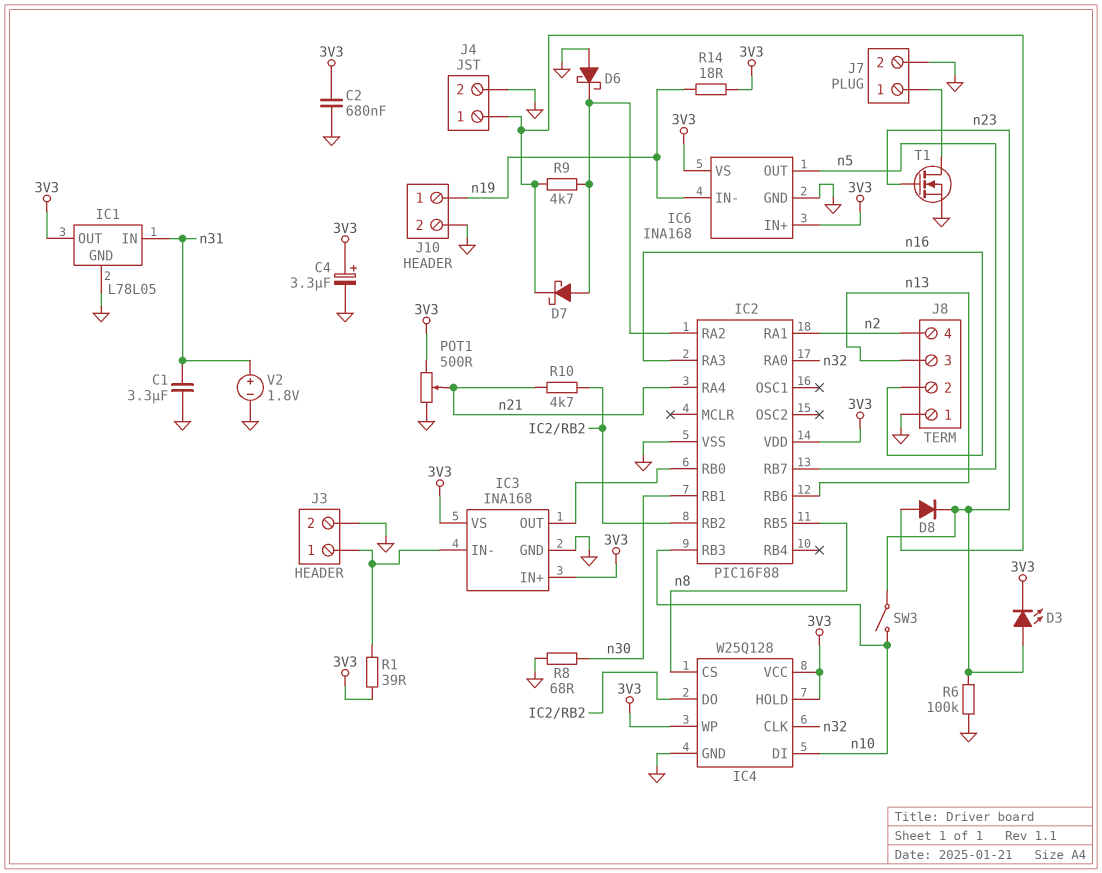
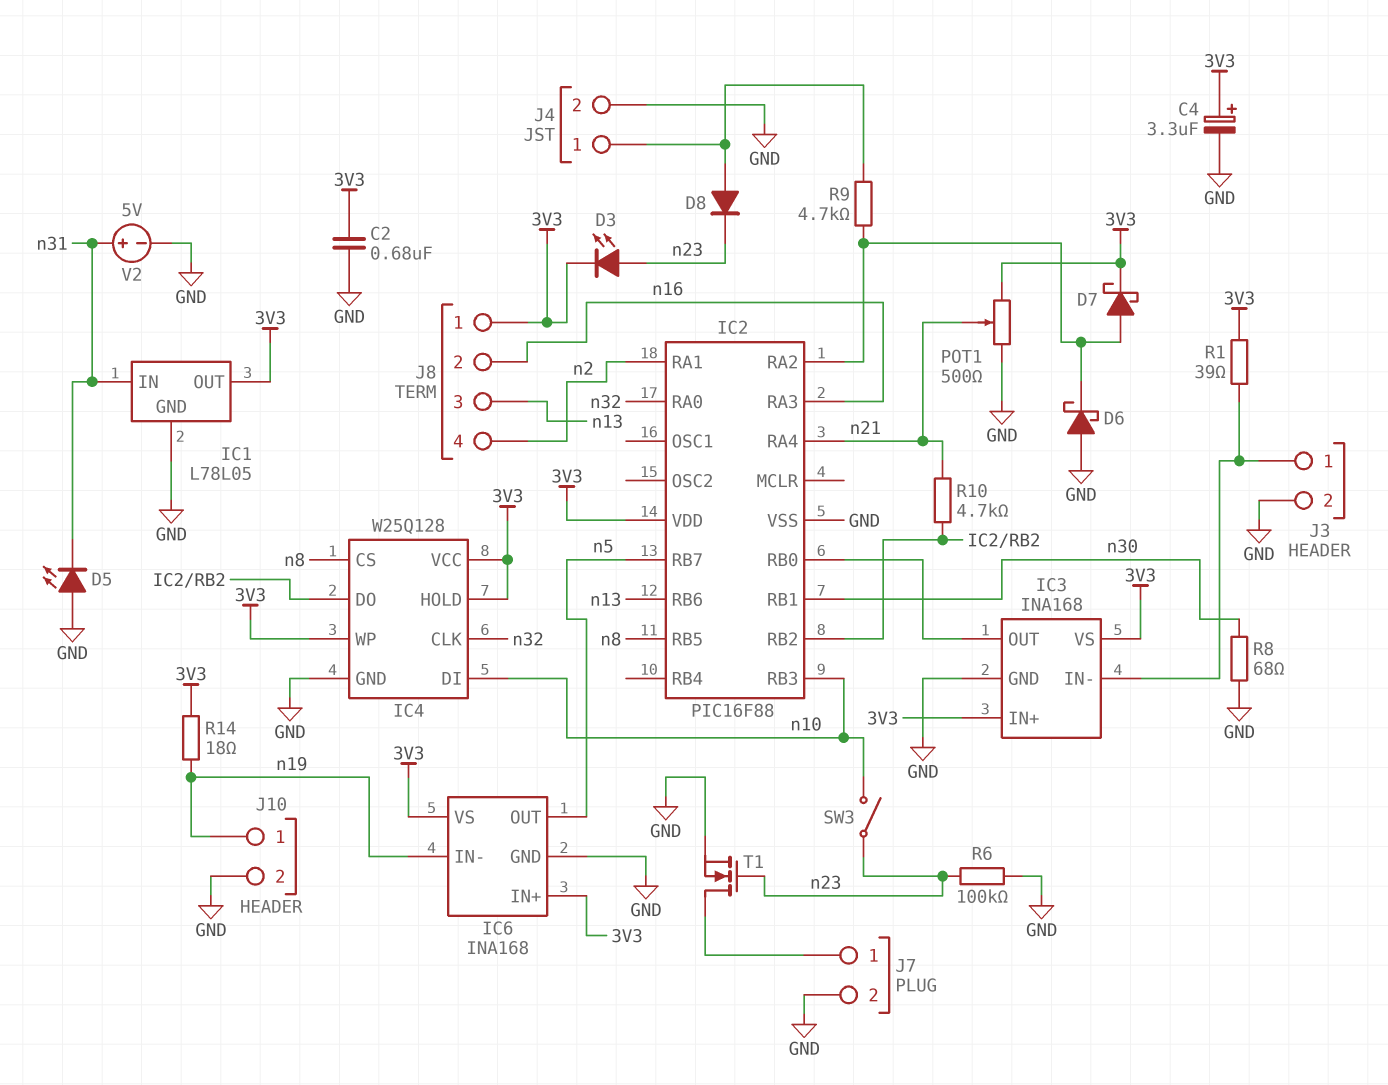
C1: 3.3uF (GND, n31) -> none
D5: none -> LED (A GND, K n31)
D7: schottky (A IC2/RA2, K J4/1) -> schottky (A IC2/RA2, K 3V3)
J8 pin 1: GND -> 3V3
V2: 1.8V (plus n31, minus GND) -> 5V (plus n31, minus GND)

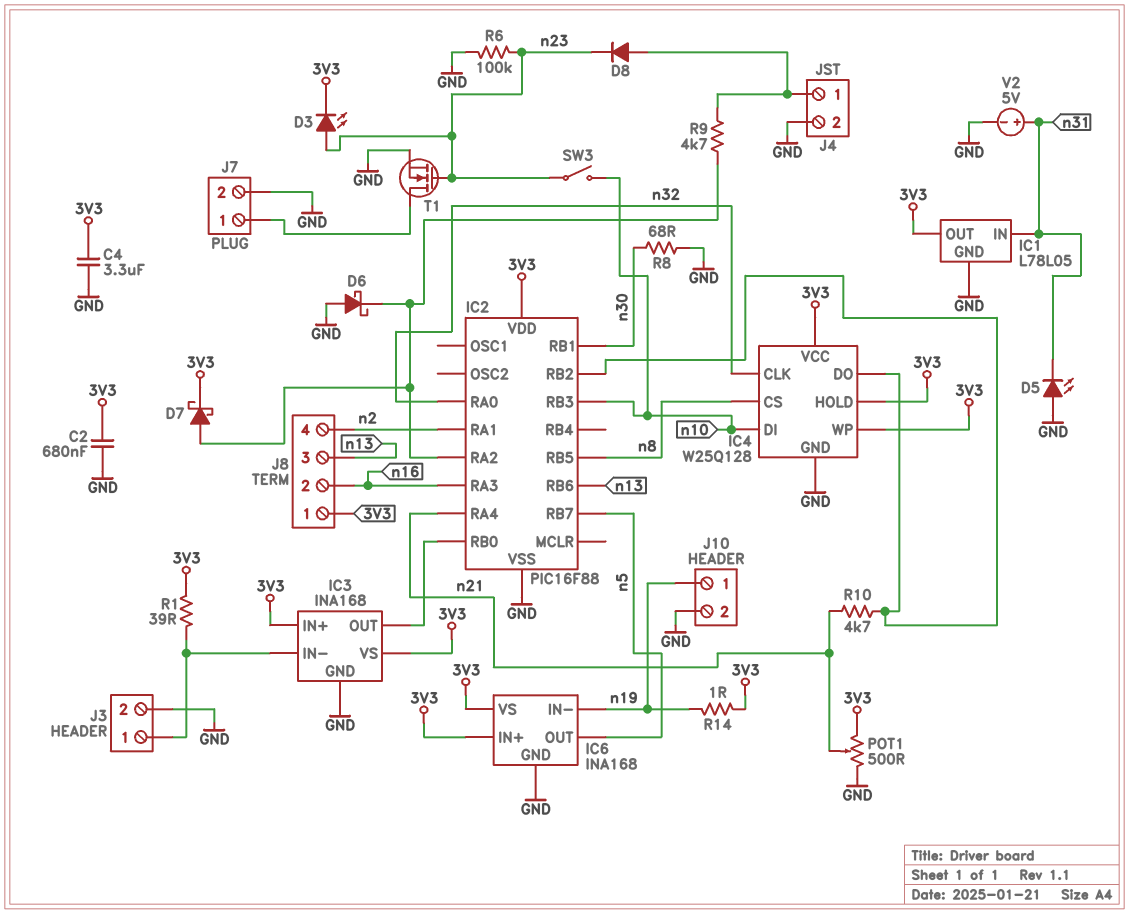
C4: 3.3uF (plus 3V3, minus GND) -> 3.3uF (3V3, GND)
R14: 18 (3V3, n19) -> 1 (3V3, n19)

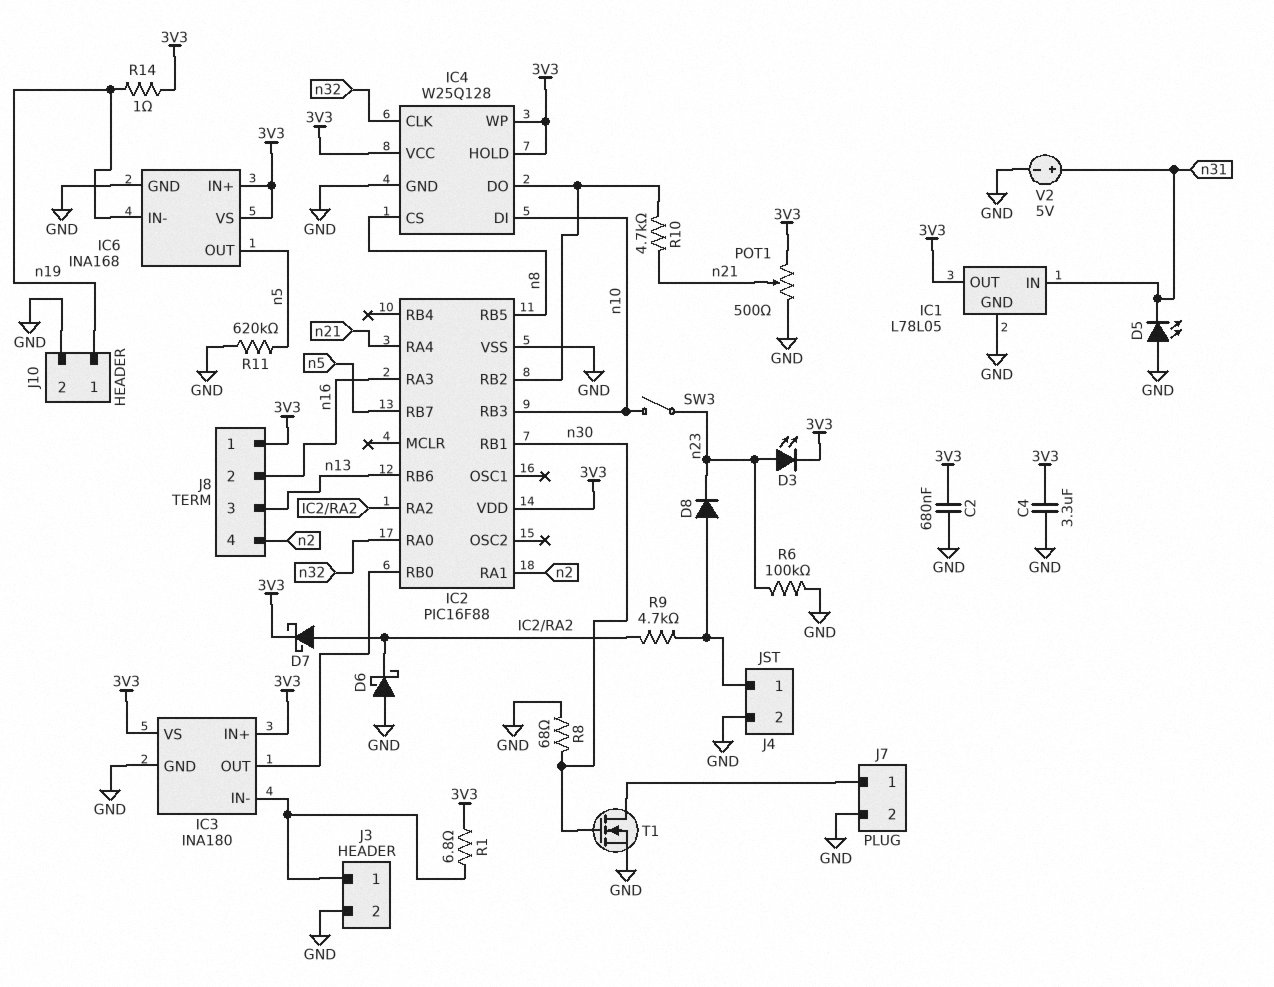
IC3: INA168 -> INA180
R1: 39 (3V3, IC3/IN-) -> 6.8 (3V3, IC3/IN-)
R11: none -> 620k (GND, n5)
T1: NMOS (G n23, D J7/1, S GND) -> NMOS (G n30, D J7/1, S GND)

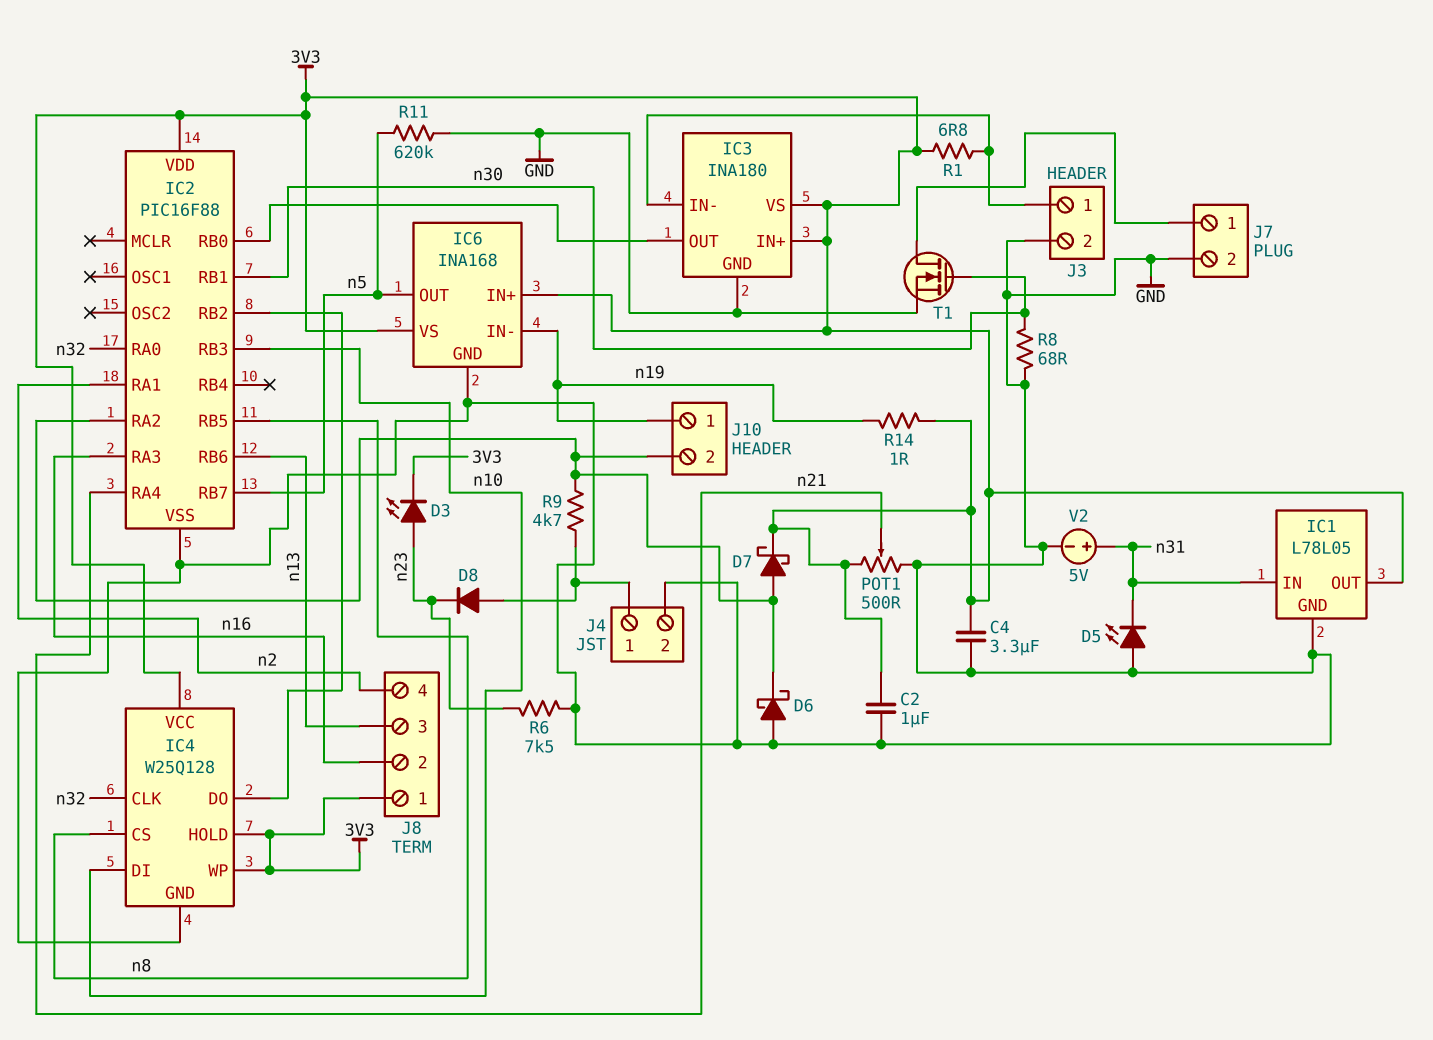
C2: 680nF (3V3, GND) -> 1uF (3V3, GND)
J10 pin 2: GND -> IC2/RA2
R6: 100k (GND, n23) -> 7.5k (GND, n23)
R10: 4.7k (IC2/RB2, n21) -> none
SW3: switch (n10, n23) -> none

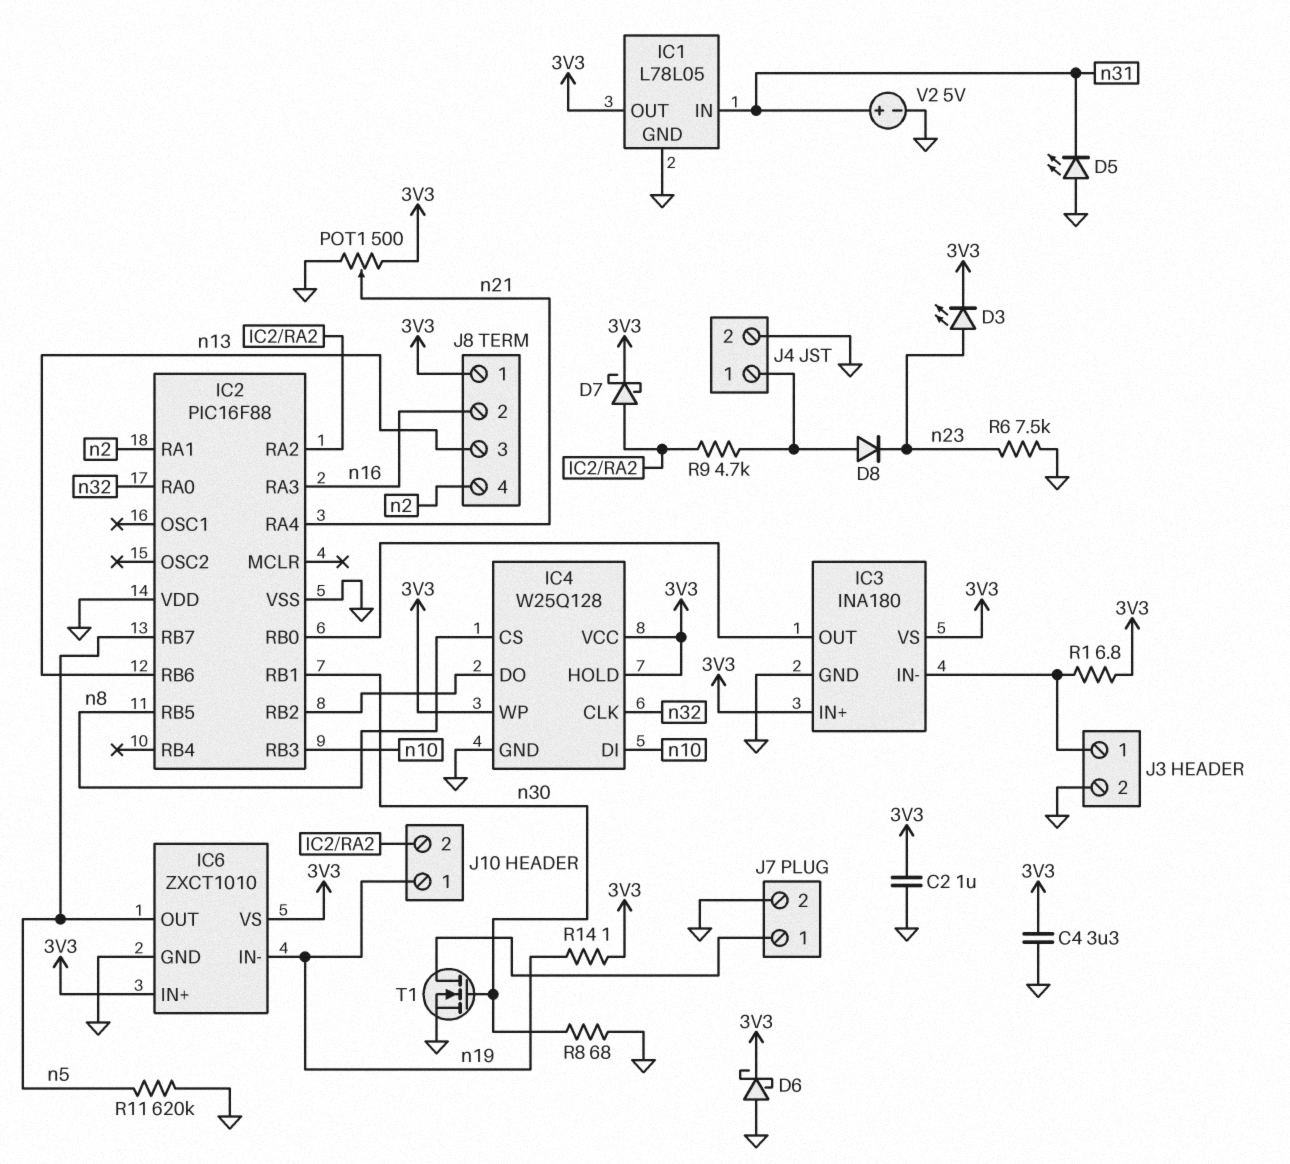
D6: schottky (A GND, K IC2/RA2) -> schottky (A GND, K 3V3)
IC2 pin VDD: 3V3 -> GND
IC6: INA168 -> ZXCT1010

